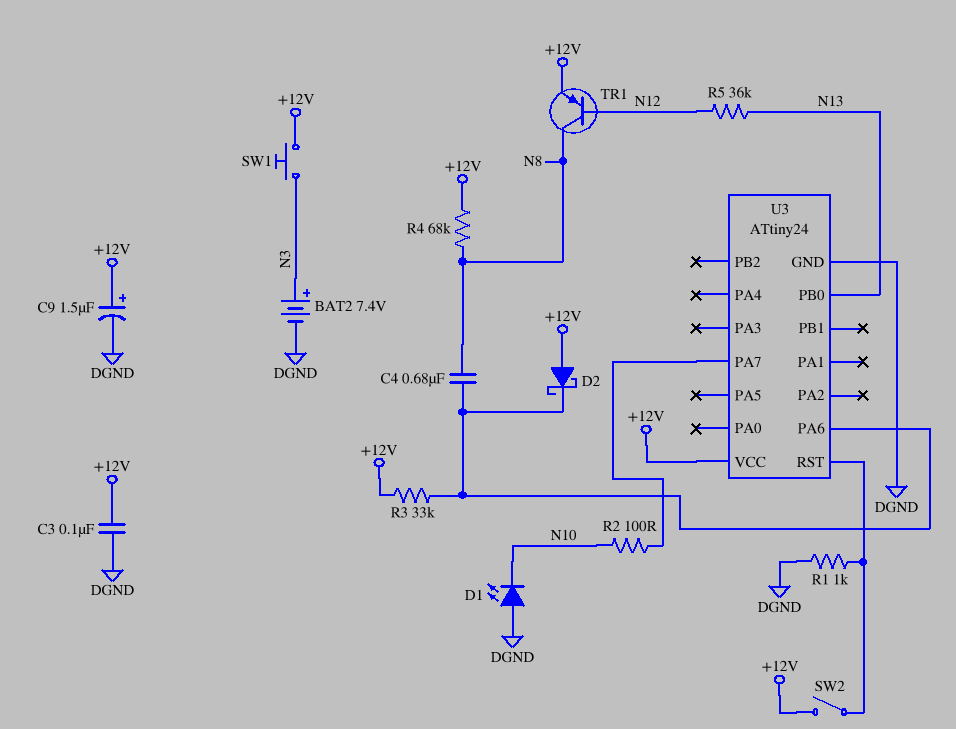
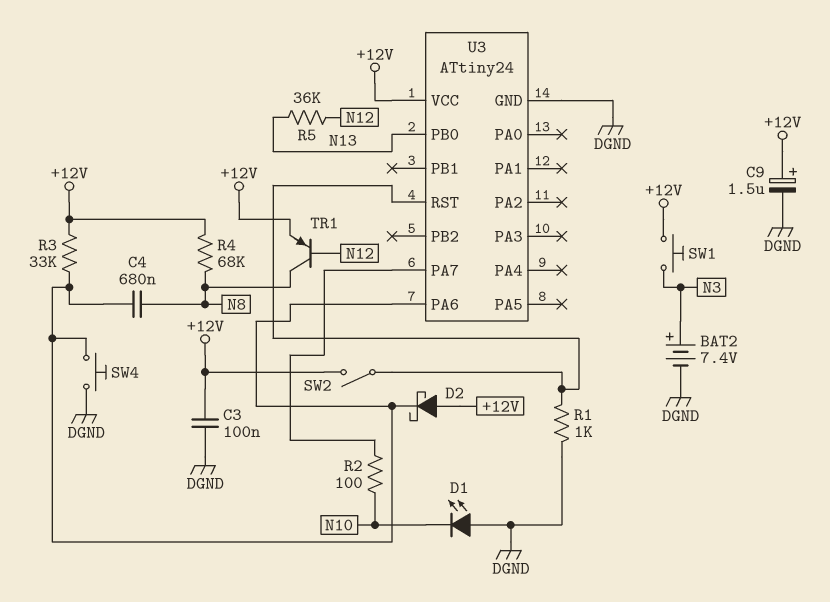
SW4: none -> button (DGND, U3/PA6)

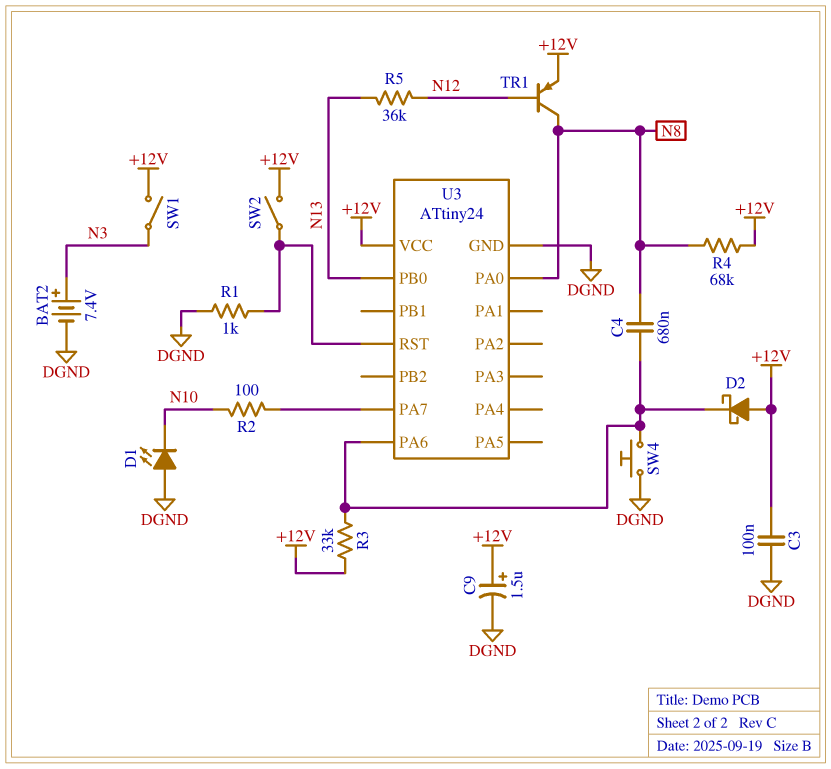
SW1: button (+12V, N3) -> switch (+12V, N3)
U3 pin PA0: none -> N8

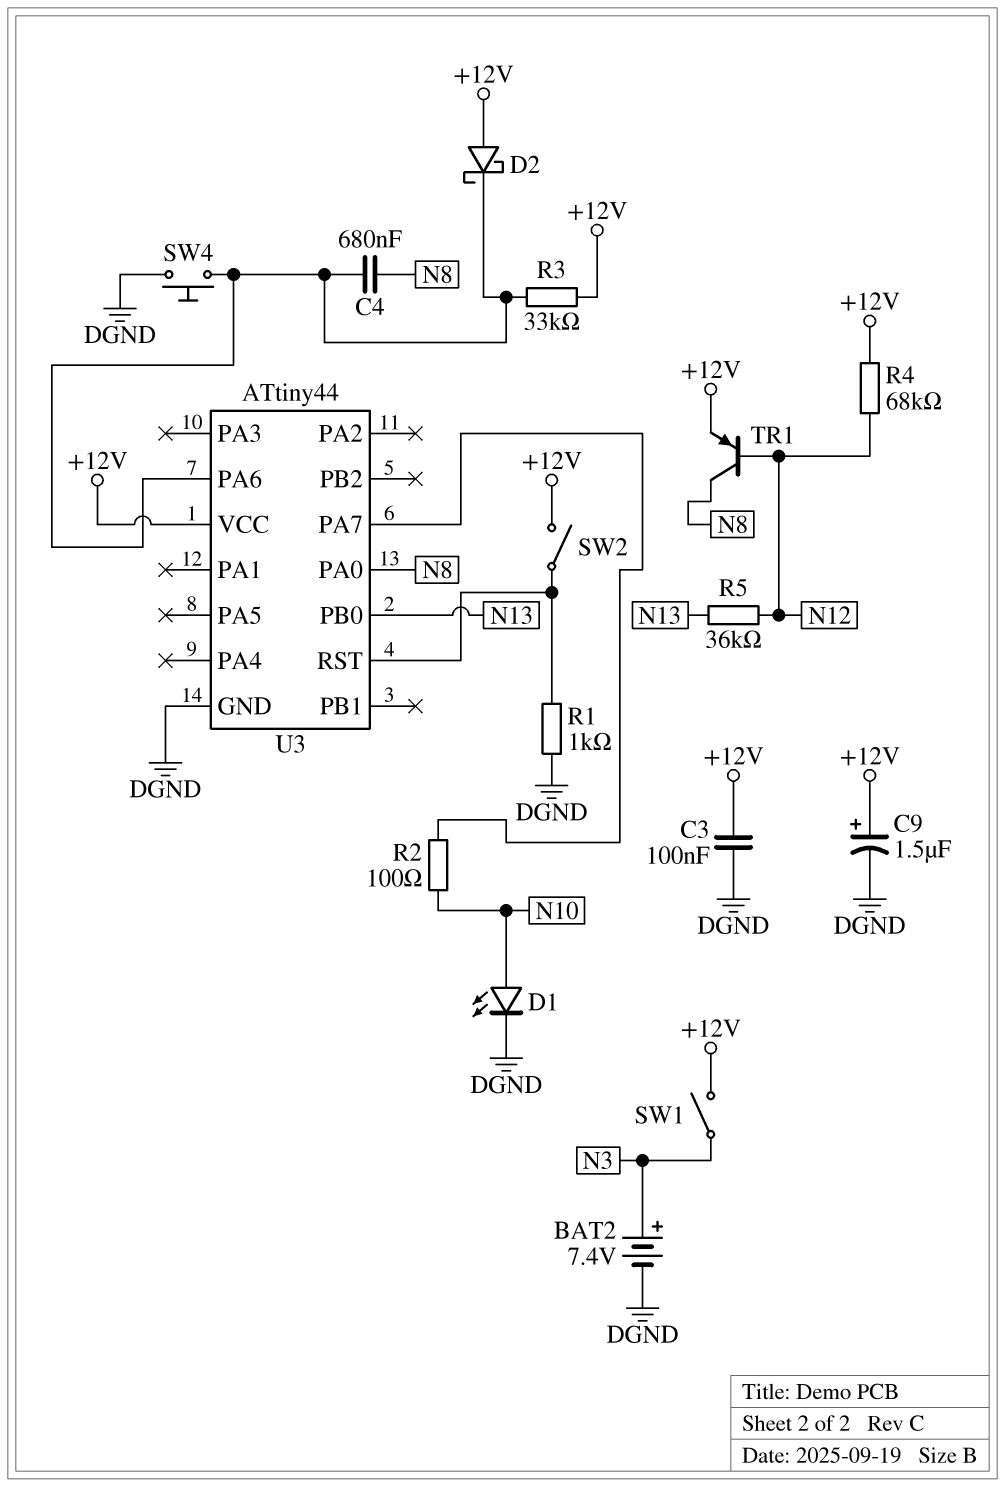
D1: LED (A DGND, K N10) -> LED (A N10, K DGND)
R4: 68k (+12V, N8) -> 68k (+12V, N12)
U3: ATtiny24 -> ATtiny44

